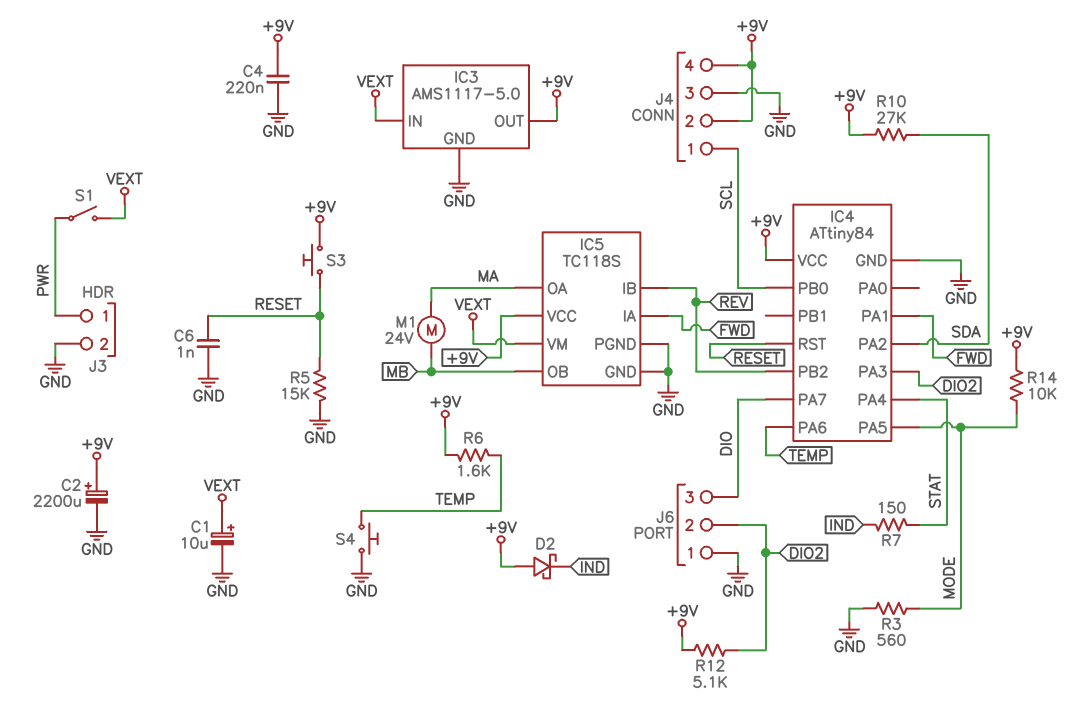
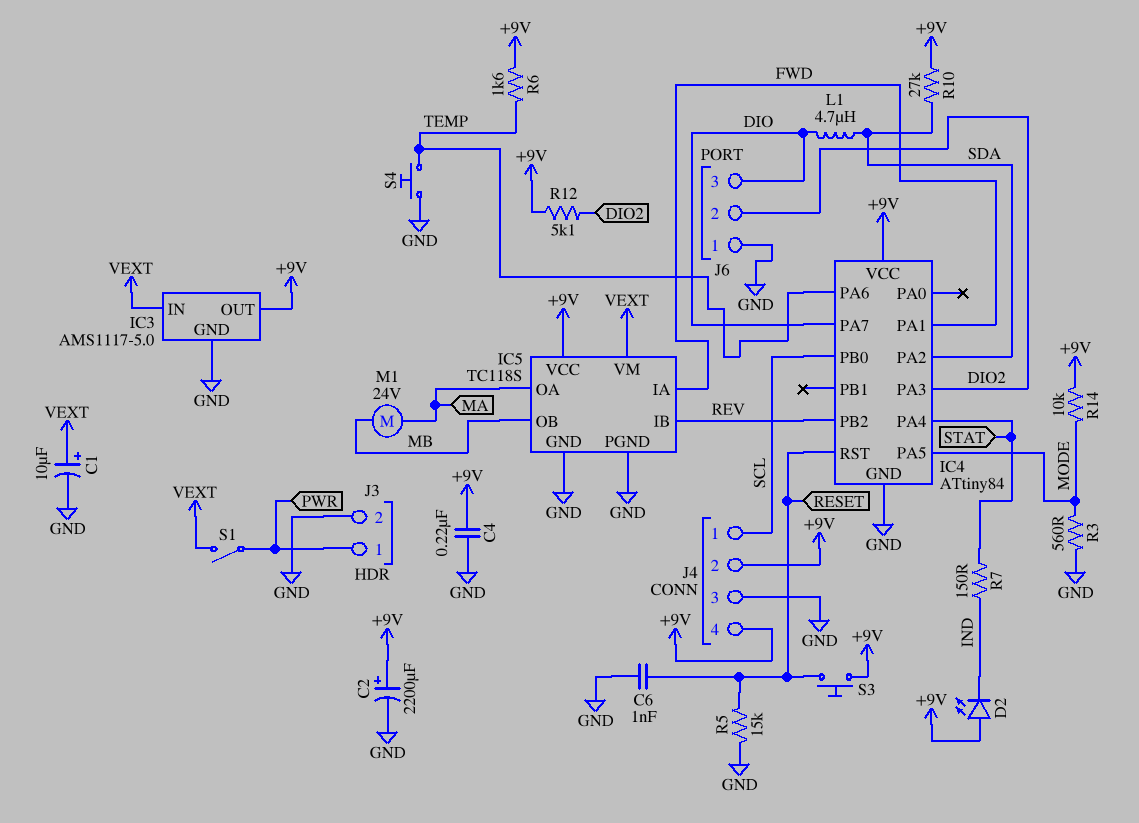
D2: schottky (A +9V, K IND) -> LED (A +9V, K IND)
L1: none -> 4.7uH (DIO, SDA)

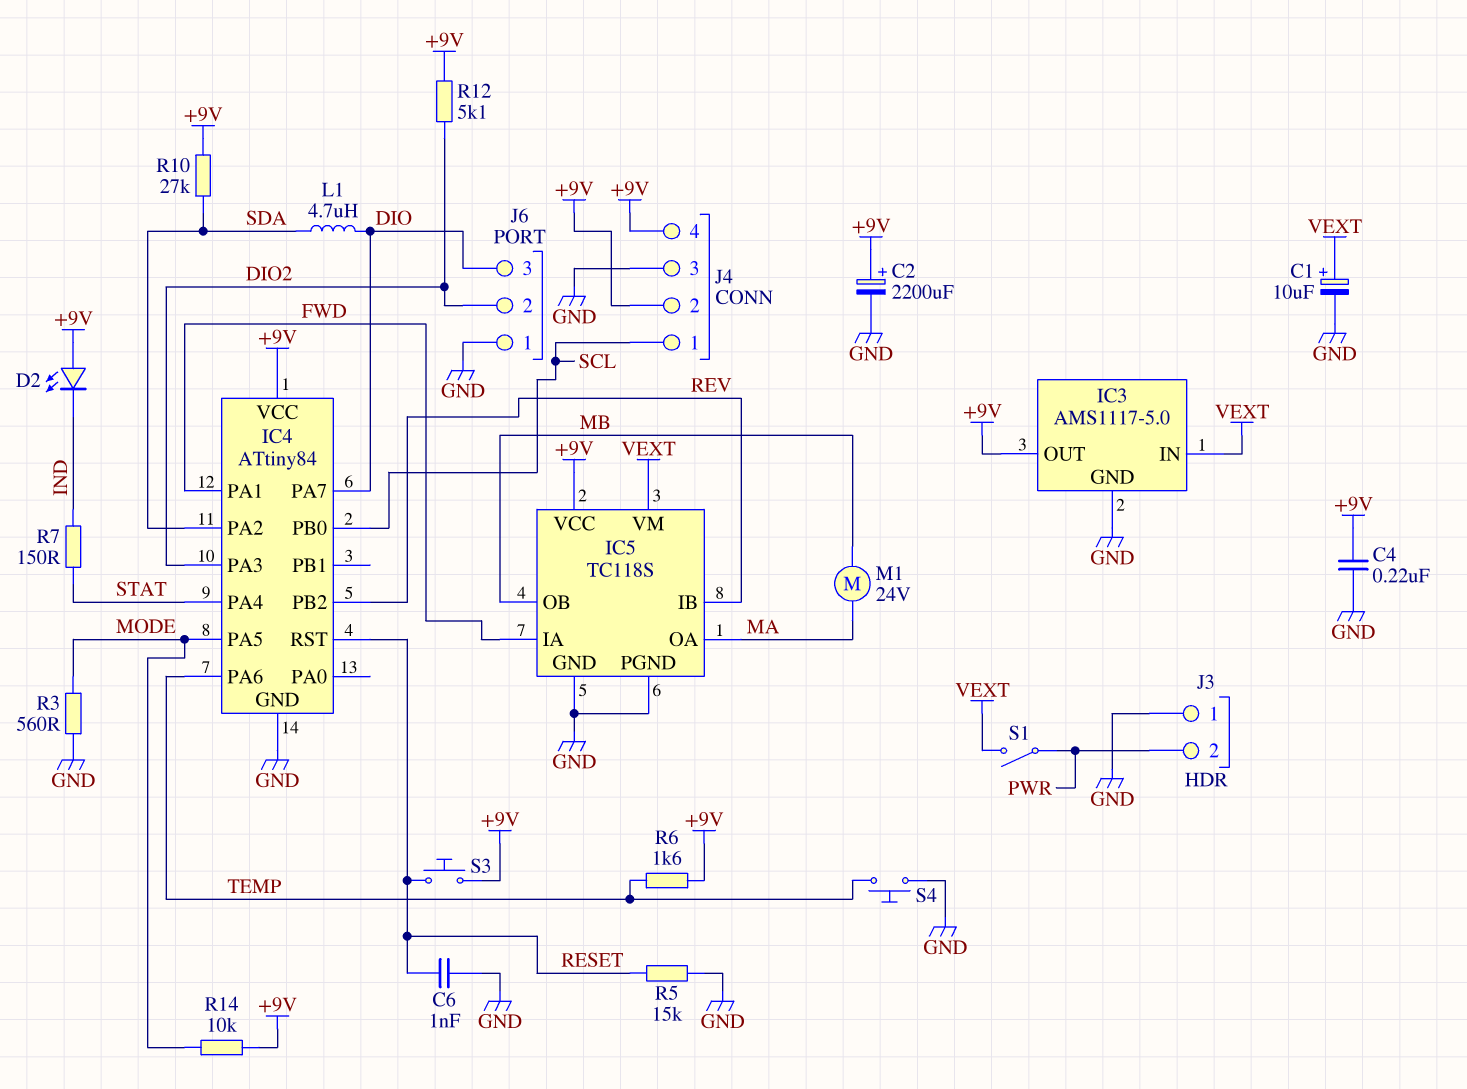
J3 pin 1: PWR -> GND
J3 pin 2: GND -> PWR

